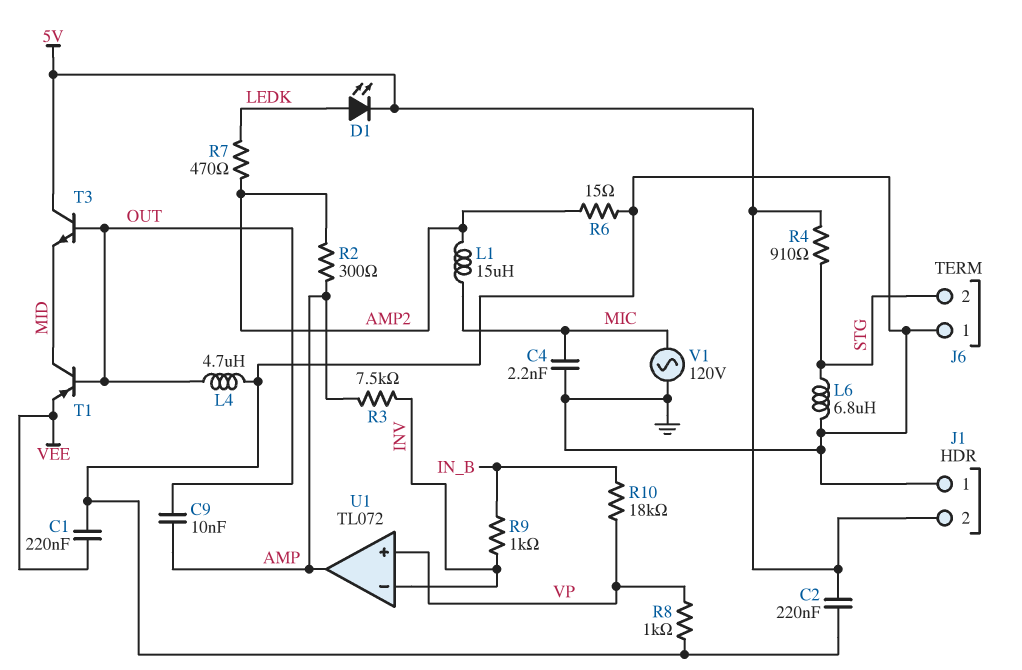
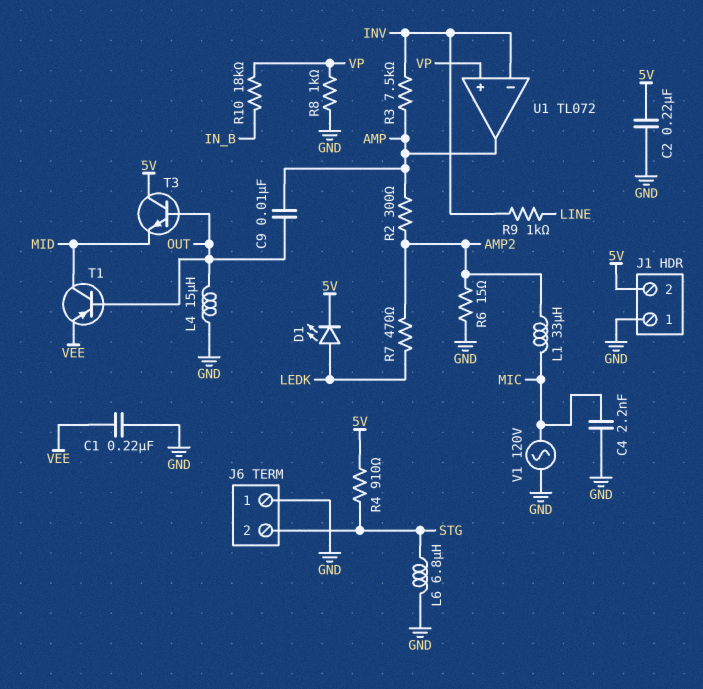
L1: 15uH (AMP2, MIC) -> 33uH (AMP2, MIC)
L4: 4.7uH (GND, OUT) -> 15uH (GND, OUT)
R9: 1k (INV, IN_B) -> 1k (INV, LINE)

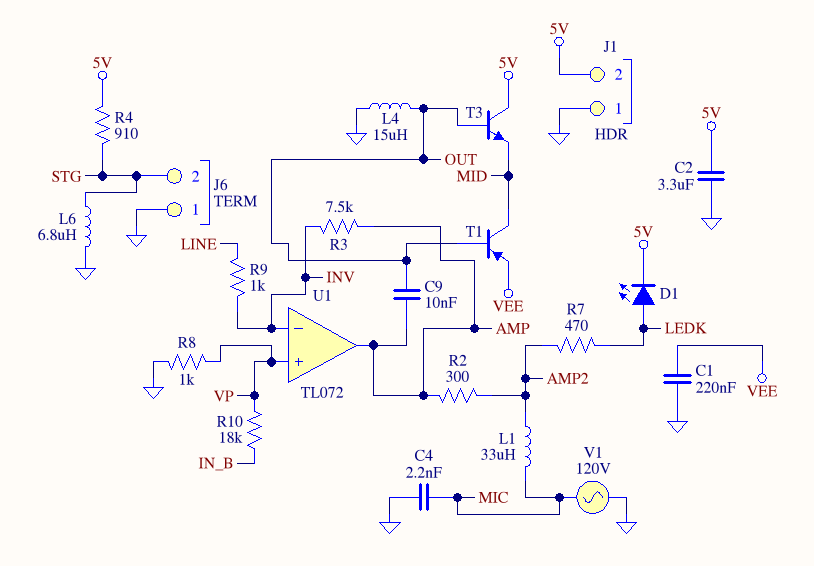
C2: 220nF (5V, GND) -> 3.3uF (5V, GND)
R6: 15 (AMP2, GND) -> none

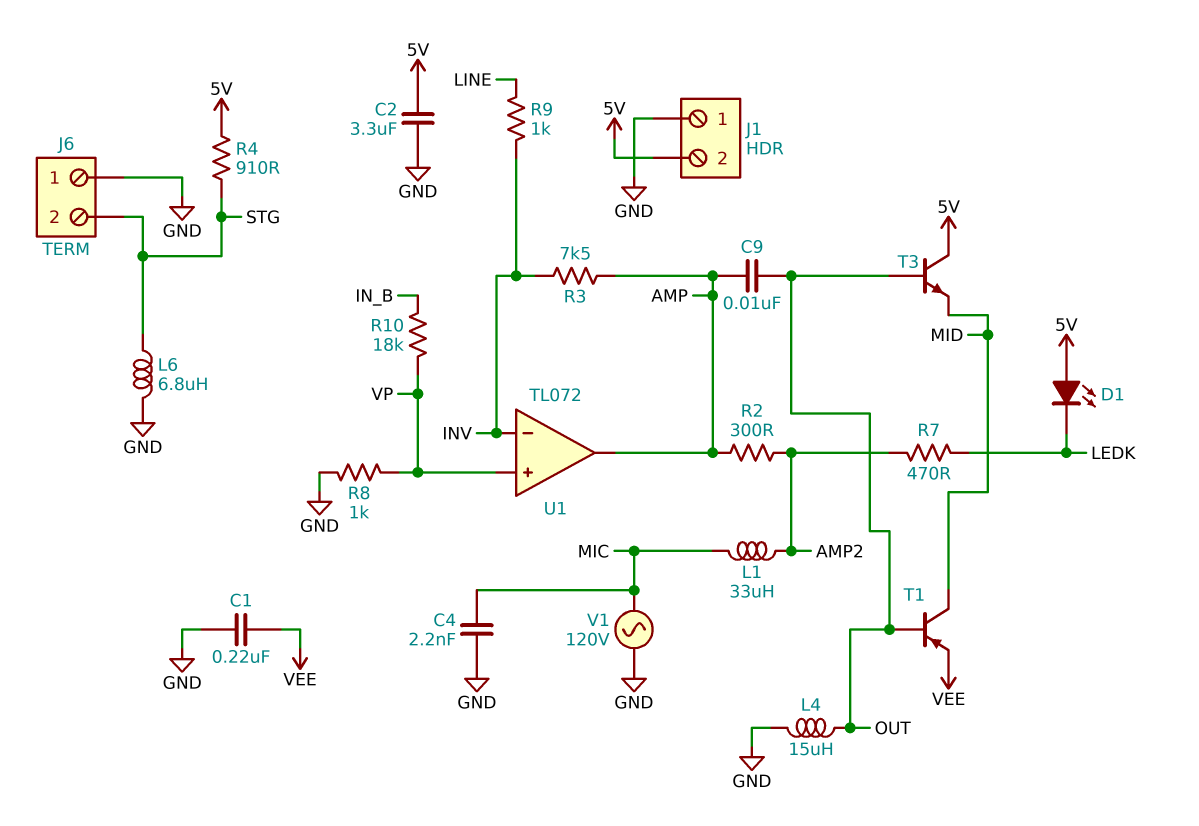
D1: LED (A LEDK, K 5V) -> LED (A 5V, K LEDK)

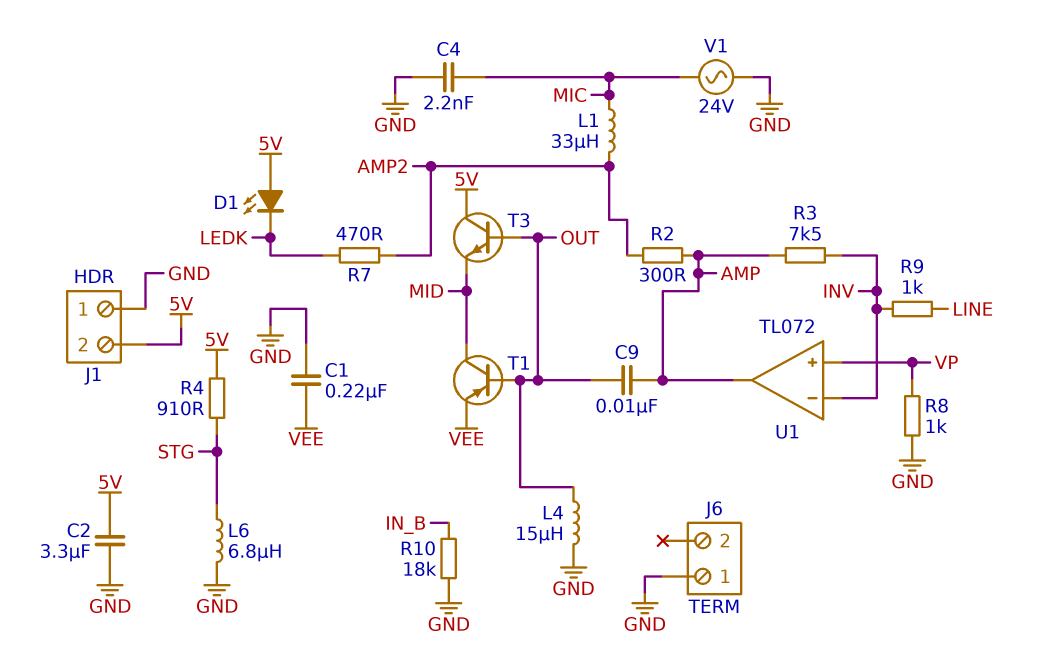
J6 pin 2: STG -> none
R10: 18k (IN_B, VP) -> 18k (GND, IN_B)
V1: AC 120V (GND, MIC) -> AC 24V (GND, MIC)

